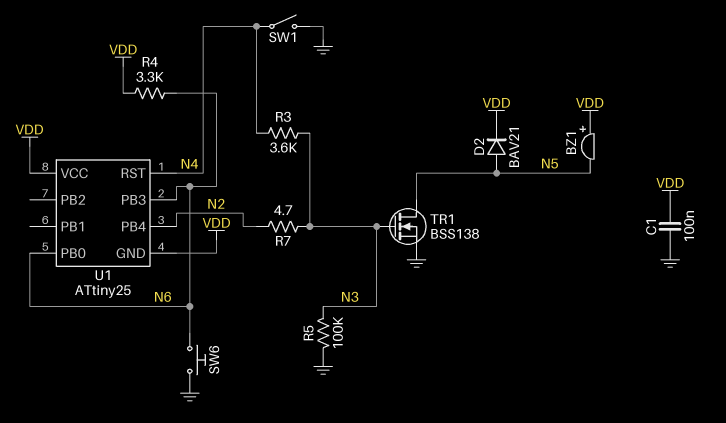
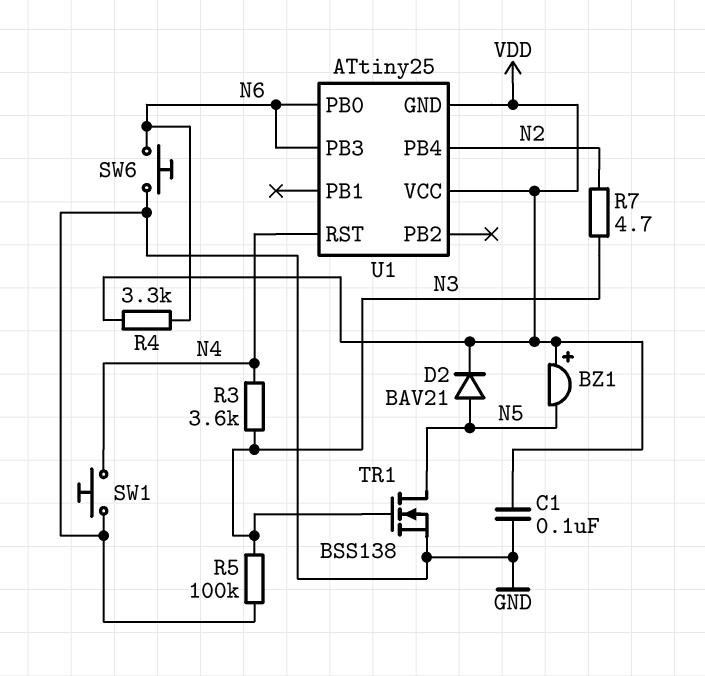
SW1: switch (GND, N4) -> button (GND, N4)

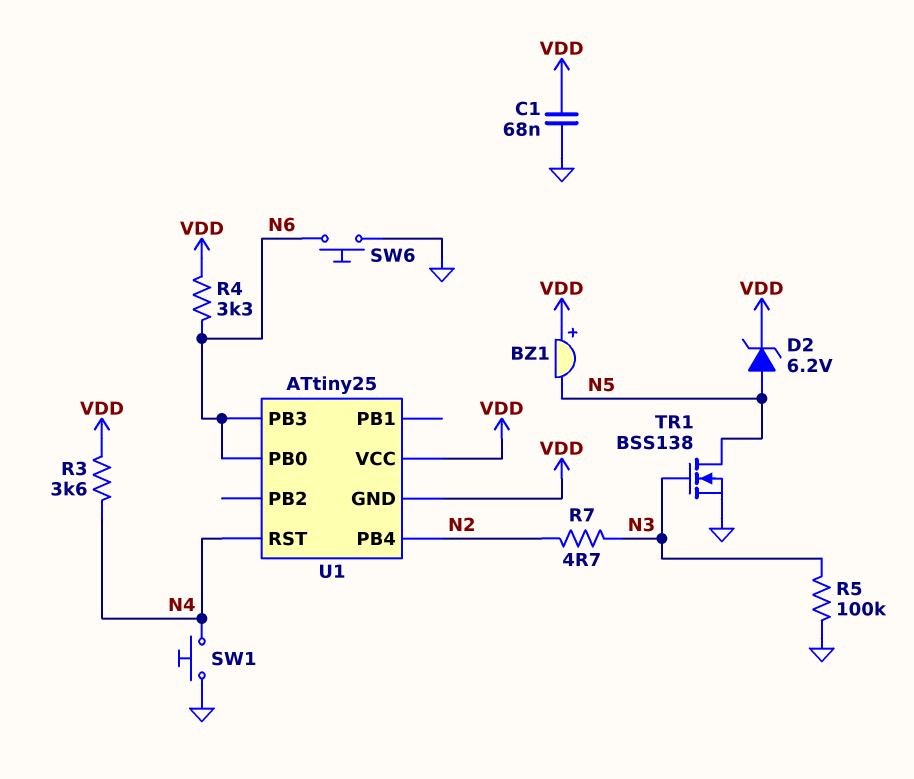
C1: 100nF (GND, VDD) -> 68nF (GND, VDD)
D2: diode BAV21 (A N5, K VDD) -> zener 6.2V (A N5, K VDD)
R3: 3.6k (N3, N4) -> 3.6k (N4, VDD)

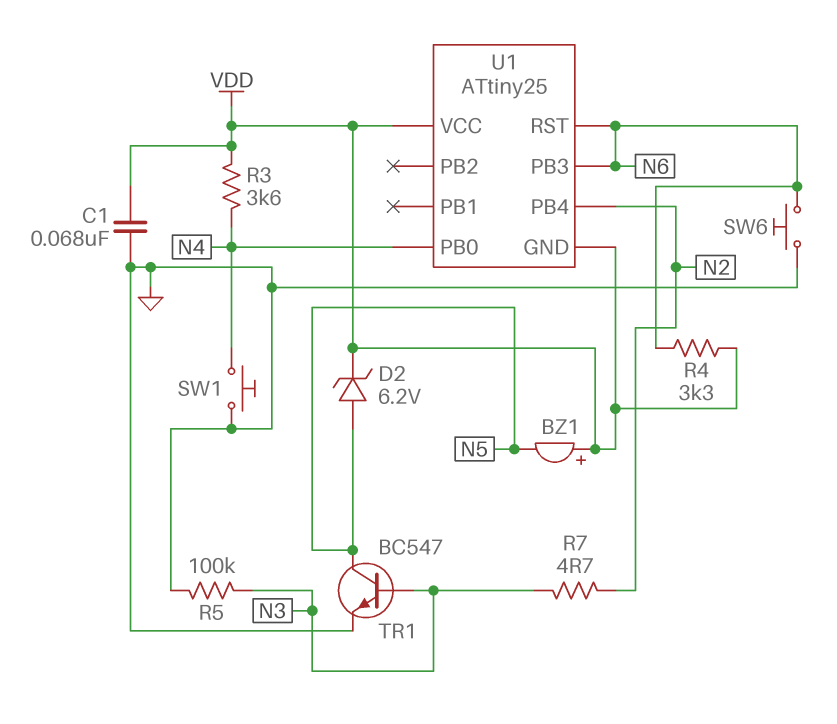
TR1: NMOS BSS138 (G N3, D N5, S GND) -> NPN BC547 (B N3, C N5, E GND)
U1 pin PB0: N6 -> N4
U1 pin RST: N4 -> N6

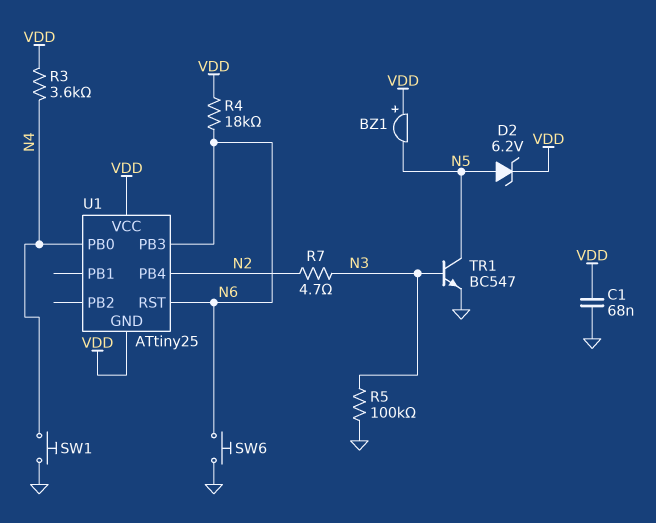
R4: 3.3k (N6, VDD) -> 18k (N6, VDD)

